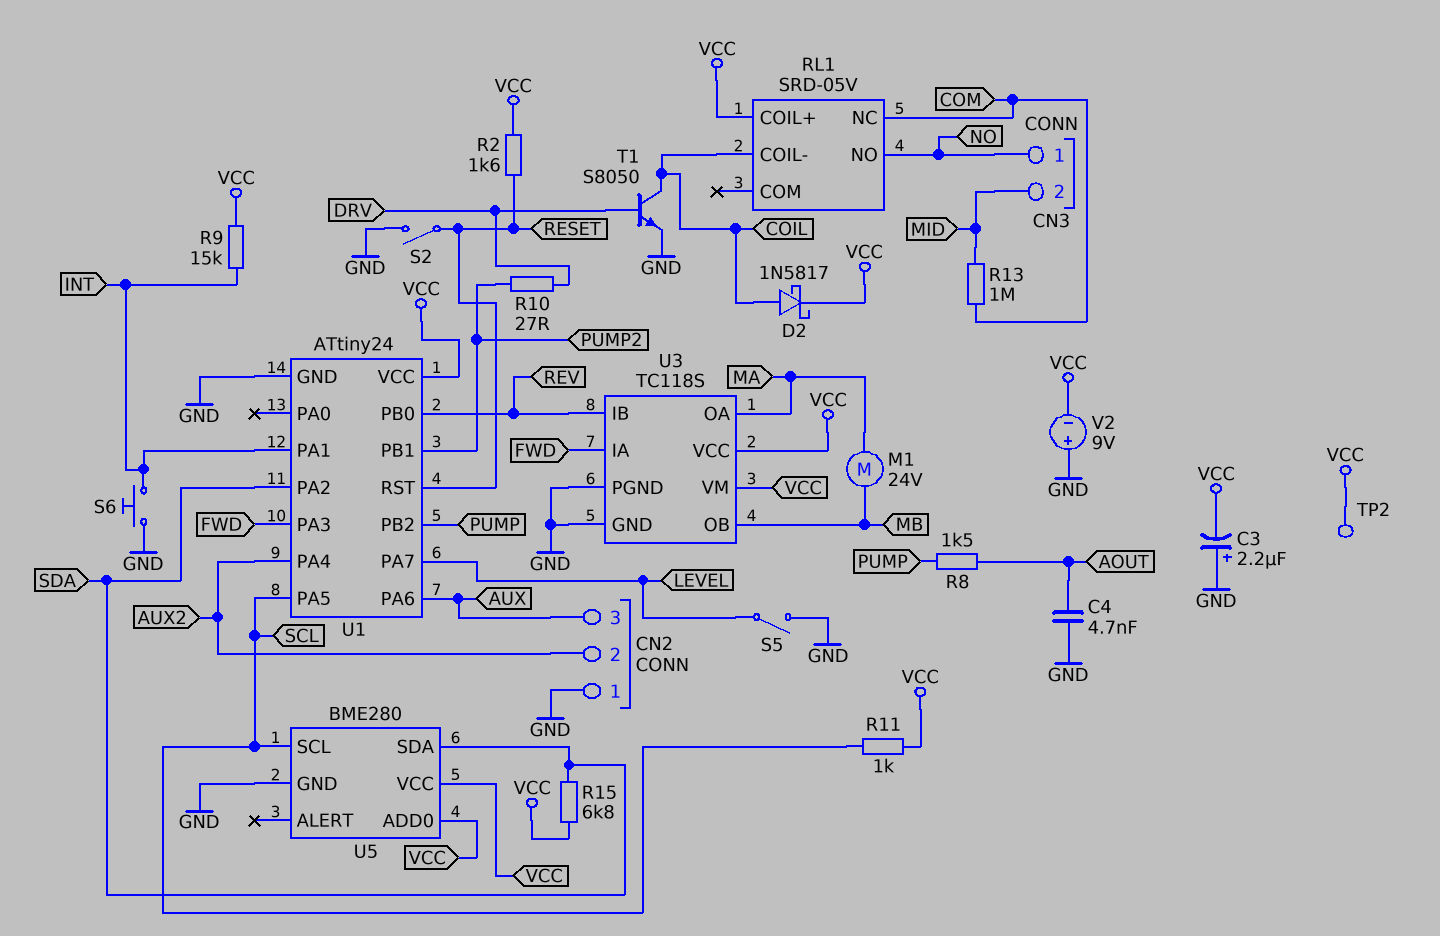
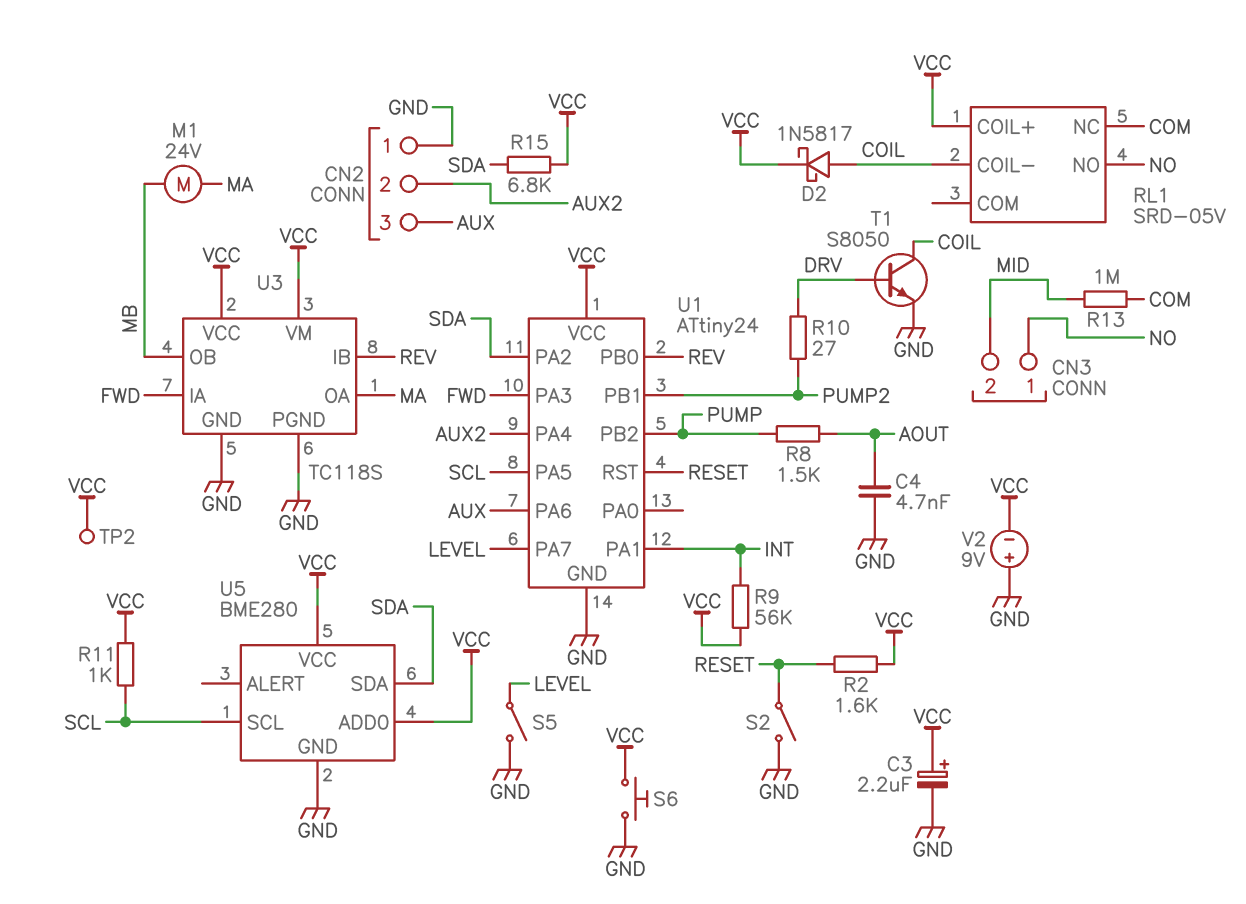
C3: 2.2uF (plus GND, minus VCC) -> 2.2uF (plus VCC, minus GND)
R9: 15k (INT, VCC) -> 56k (INT, VCC)
S6: button (GND, INT) -> button (GND, VCC)

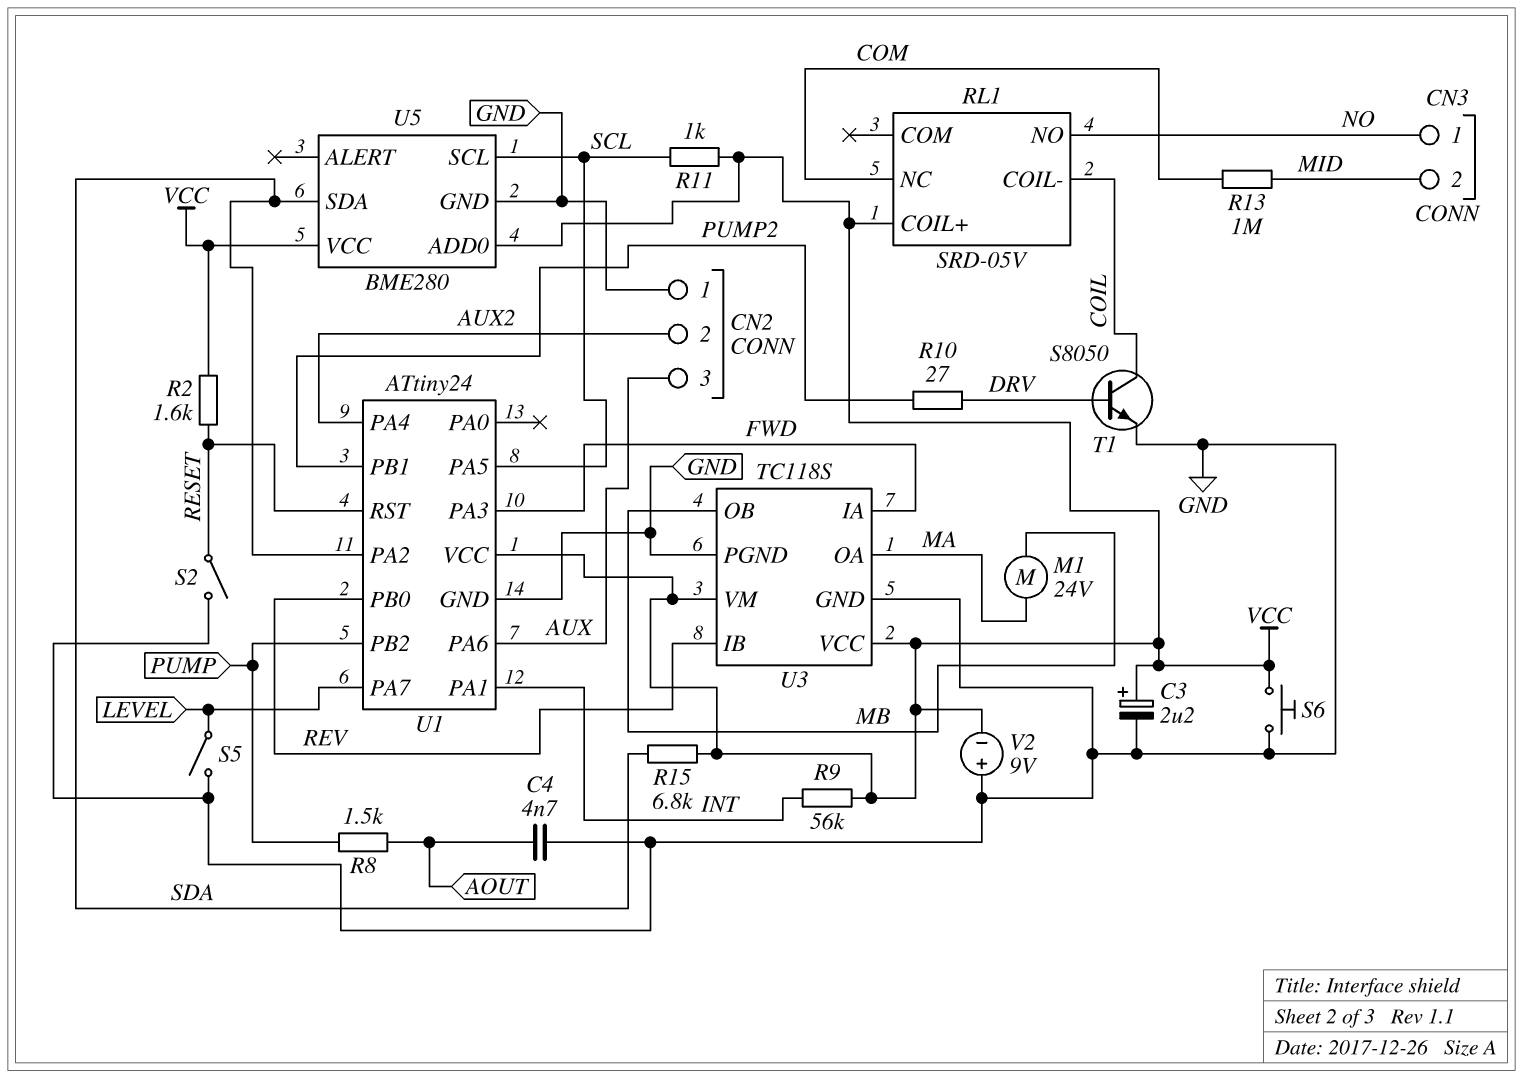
D2: schottky 1N5817 (A COIL, K VCC) -> none
TP2: test point (VCC) -> none

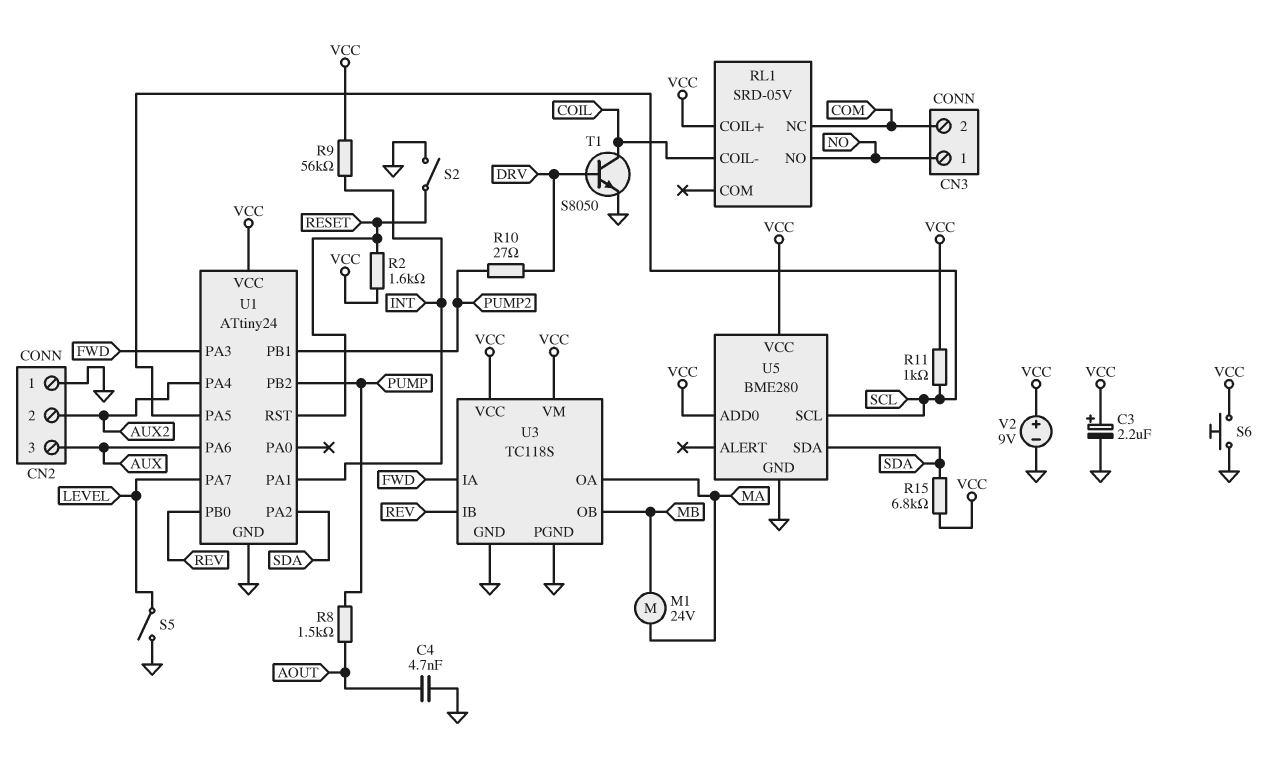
CN3 pin 2: MID -> COM
R13: 1M (COM, MID) -> none
V2: 9V (plus GND, minus VCC) -> 9V (plus VCC, minus GND)

